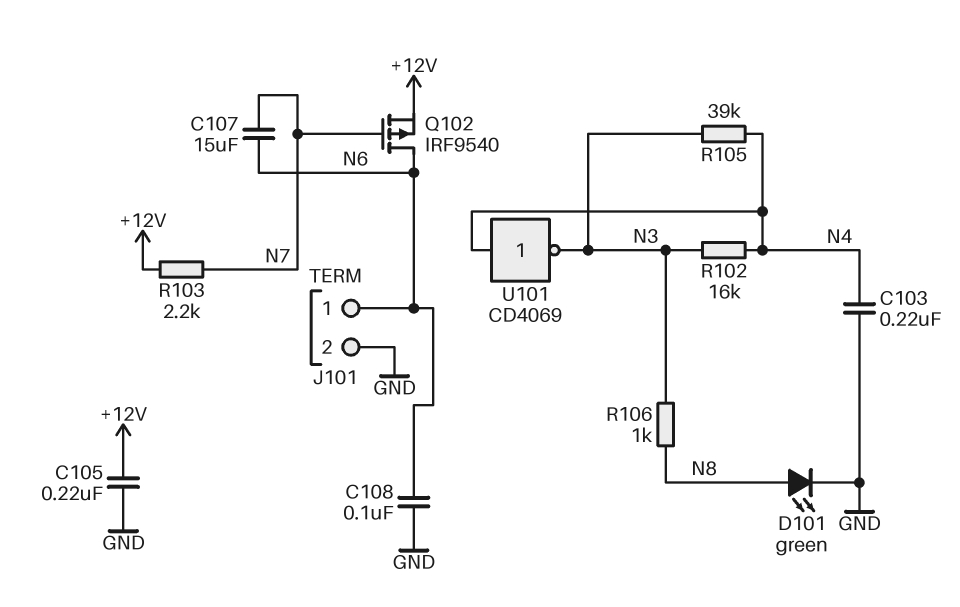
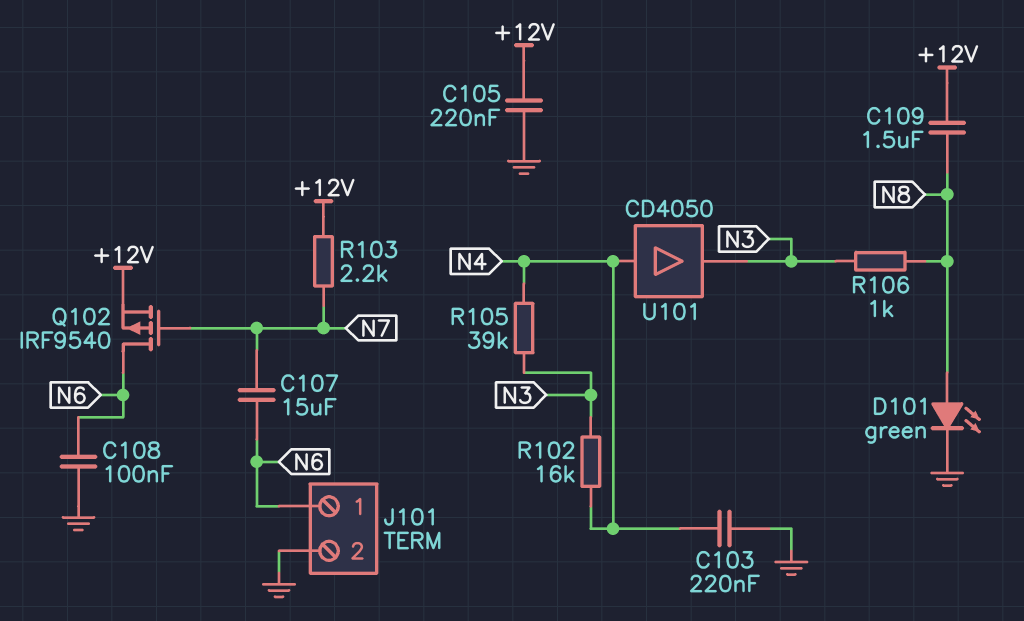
C109: none -> 1.5uF (+12V, N8)
U101: NOT CD4069 (in N4, out N3) -> buffer CD4050 (in N4, out N3)

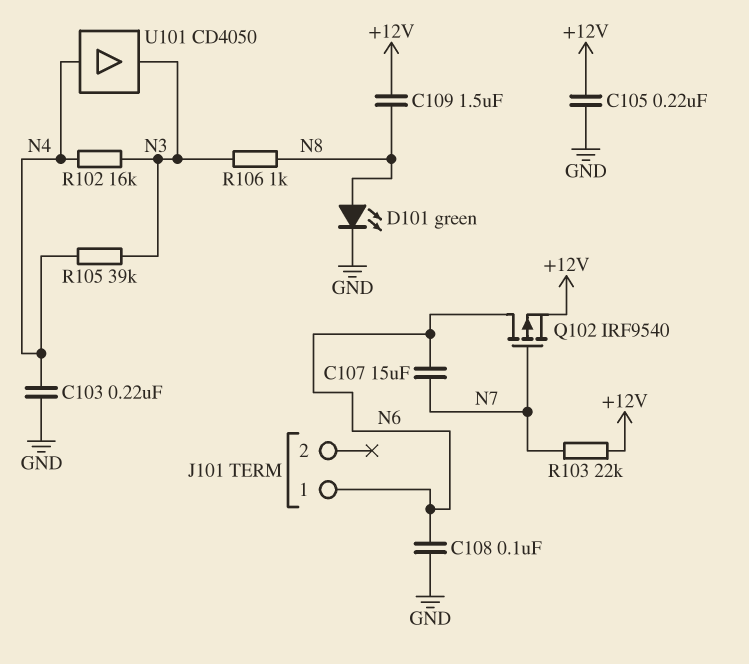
J101 pin 2: GND -> none
R103: 2.2k (+12V, N7) -> 22k (+12V, N7)

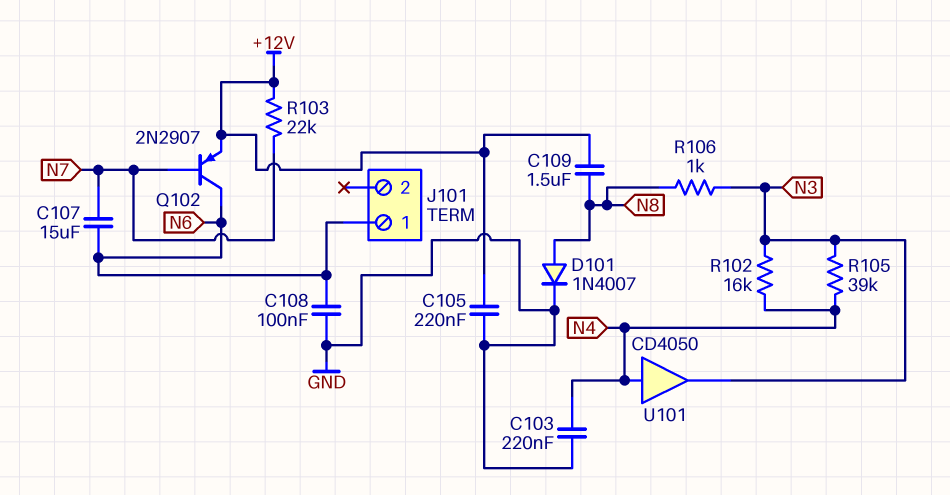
D101: LED green (A N8, K GND) -> diode 1N4007 (A N8, K GND)
Q102: PMOS IRF9540 (G N7, D N6, S +12V) -> PNP 2N2907 (B N7, C N6, E +12V)

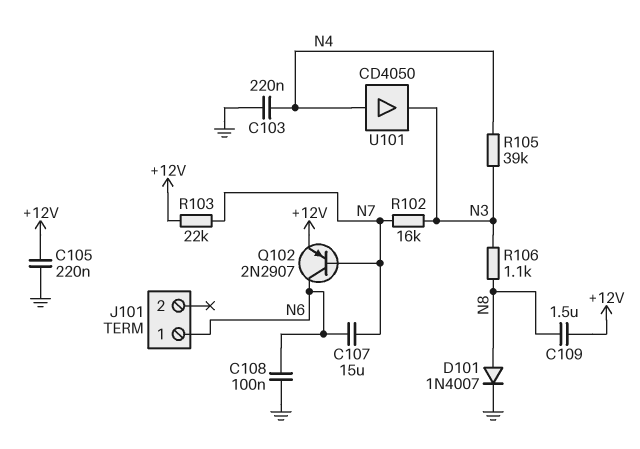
R102: 16k (N3, N4) -> 16k (N3, N7)
R106: 1k (N3, N8) -> 1.1k (N3, N8)

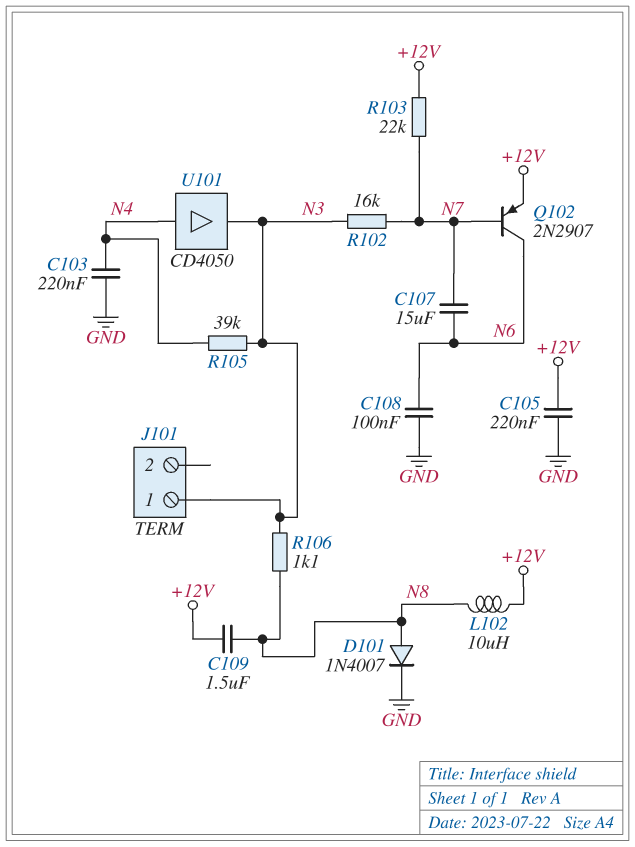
J101 pin 1: N6 -> N3
L102: none -> 10uH (+12V, N8)

